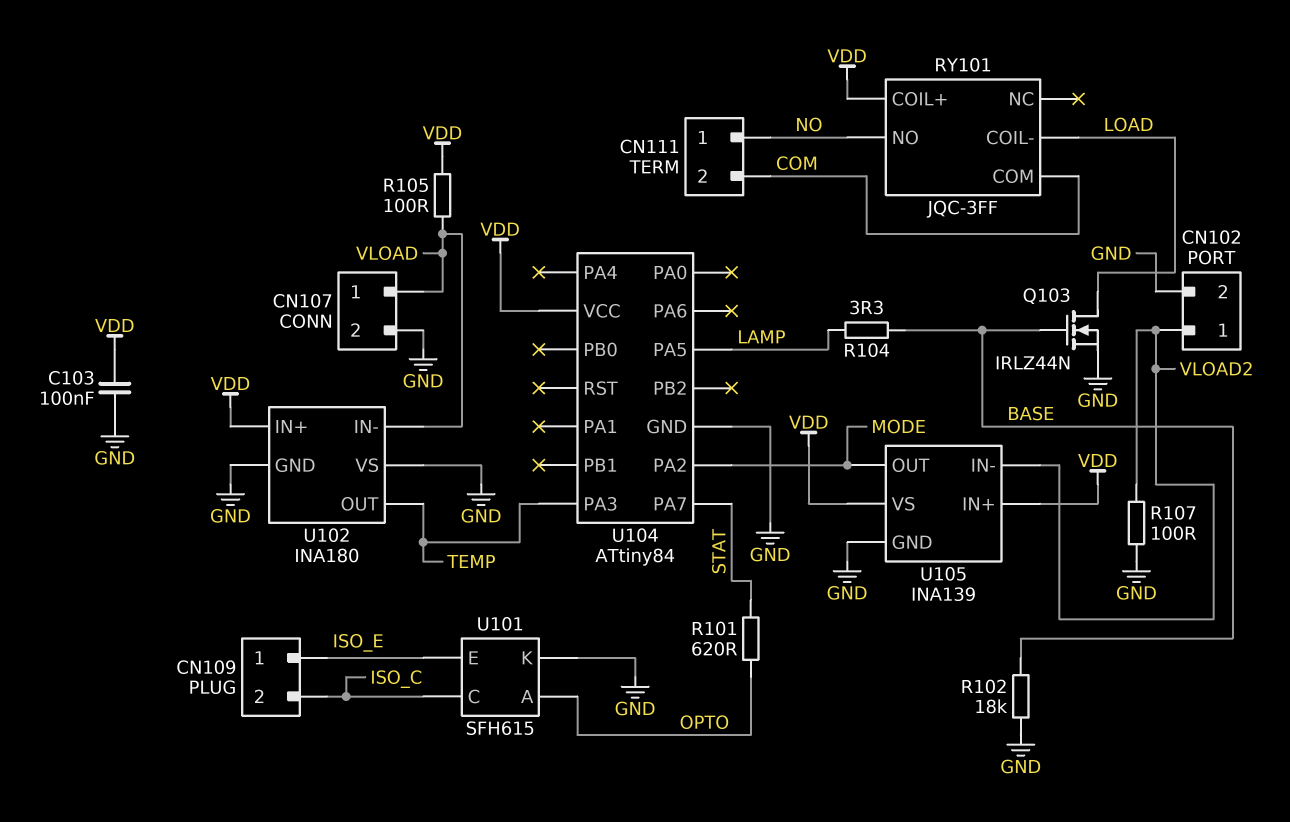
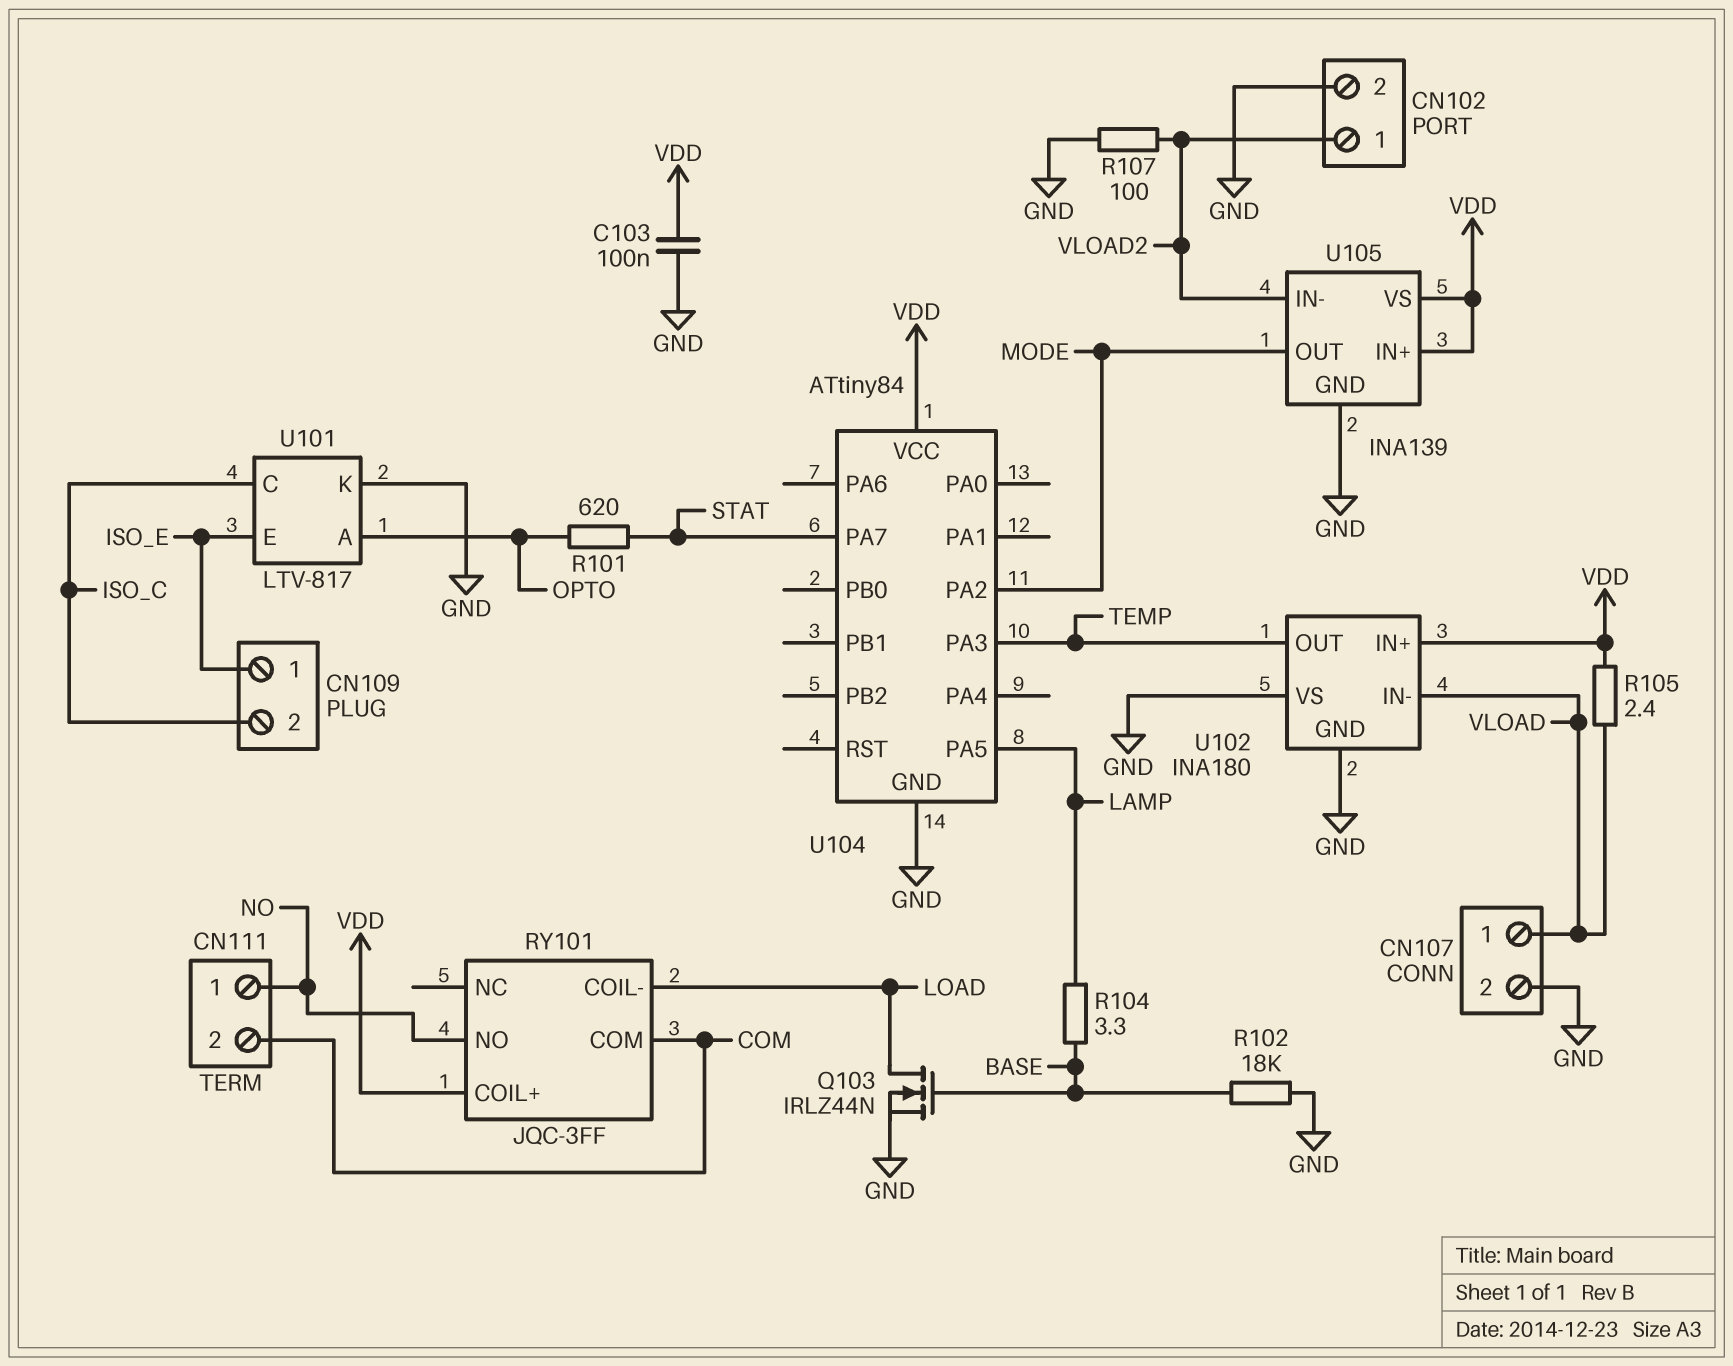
R105: 100 (VDD, VLOAD) -> 2.4 (VDD, VLOAD)
U101: SFH615 -> LTV-817

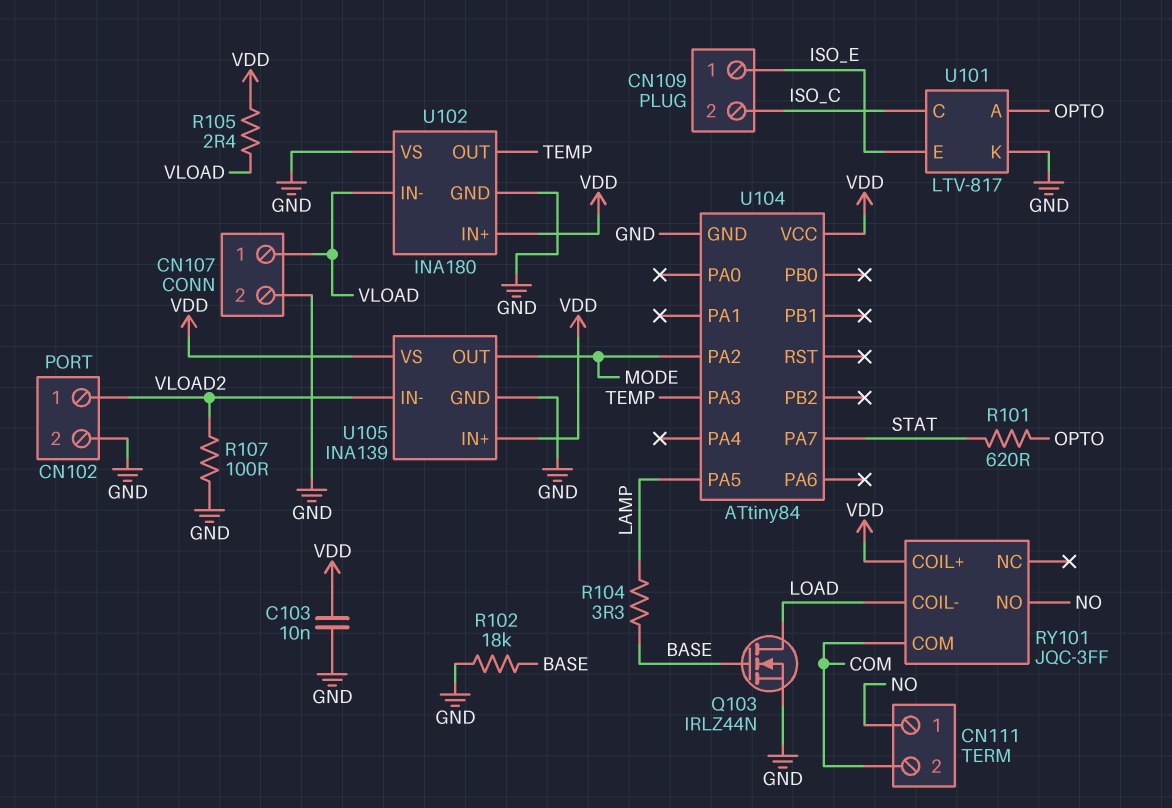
C103: 100nF (GND, VDD) -> 10nF (GND, VDD)

